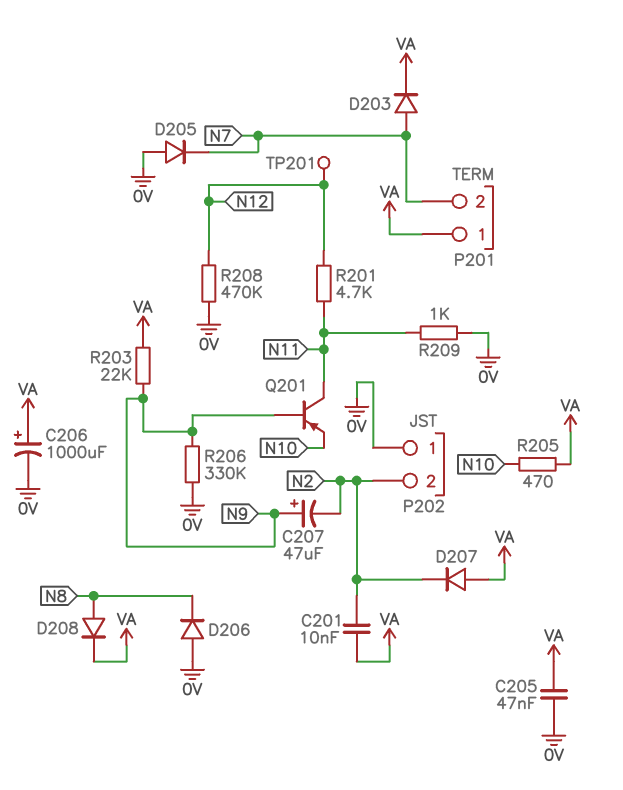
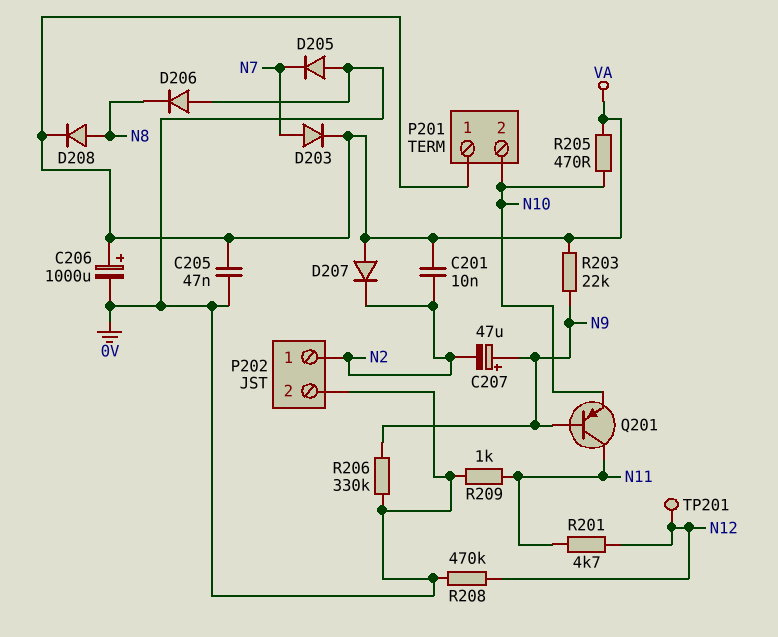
P201 pin 2: N7 -> N10
P202 pin 1: 0V -> N2
P202 pin 2: N2 -> 0V

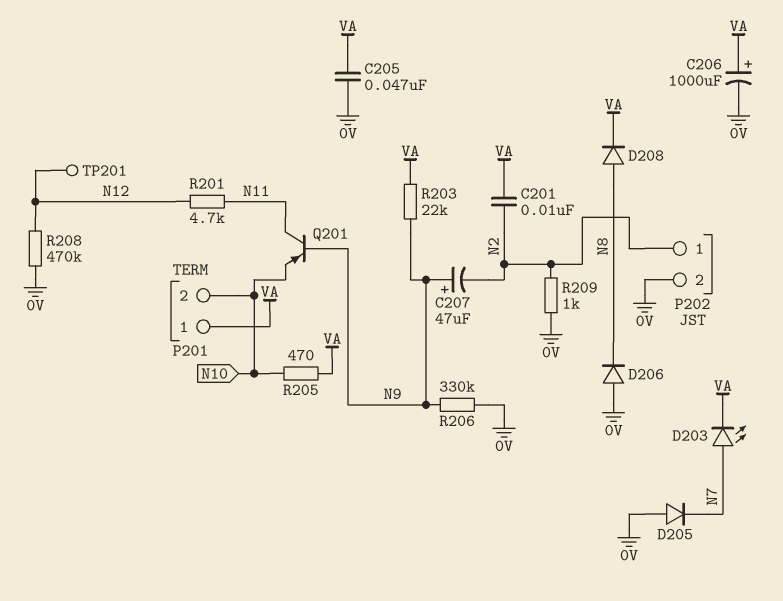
D203: diode (A N7, K VA) -> LED (A N7, K VA)
D207: diode (A VA, K N2) -> none
R209: 1k (0V, N11) -> 1k (0V, N2)

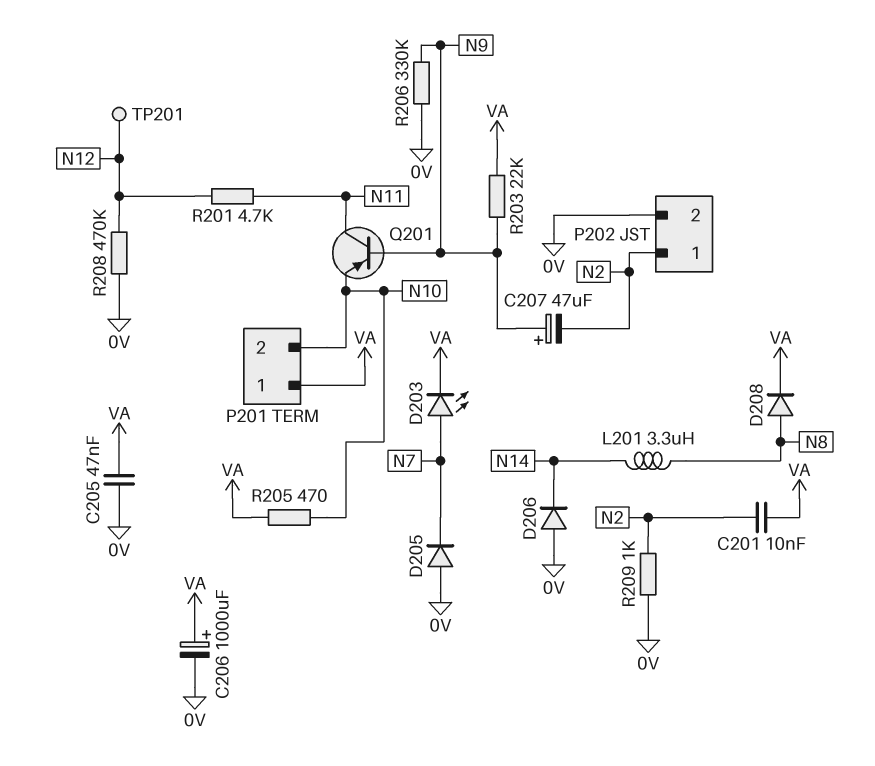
D206: diode (A 0V, K N8) -> diode (A 0V, K N14)
L201: none -> 3.3uH (N8, N14)

